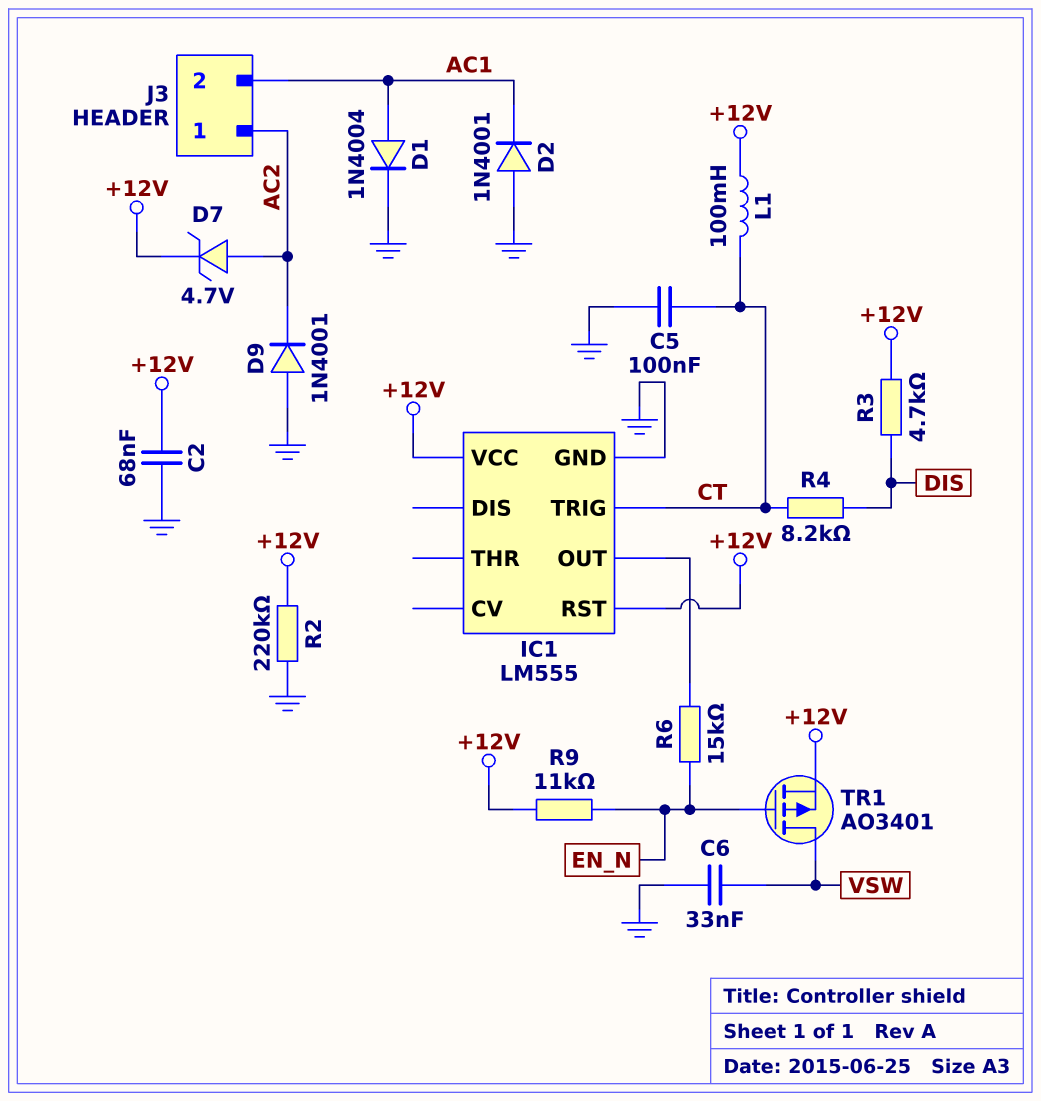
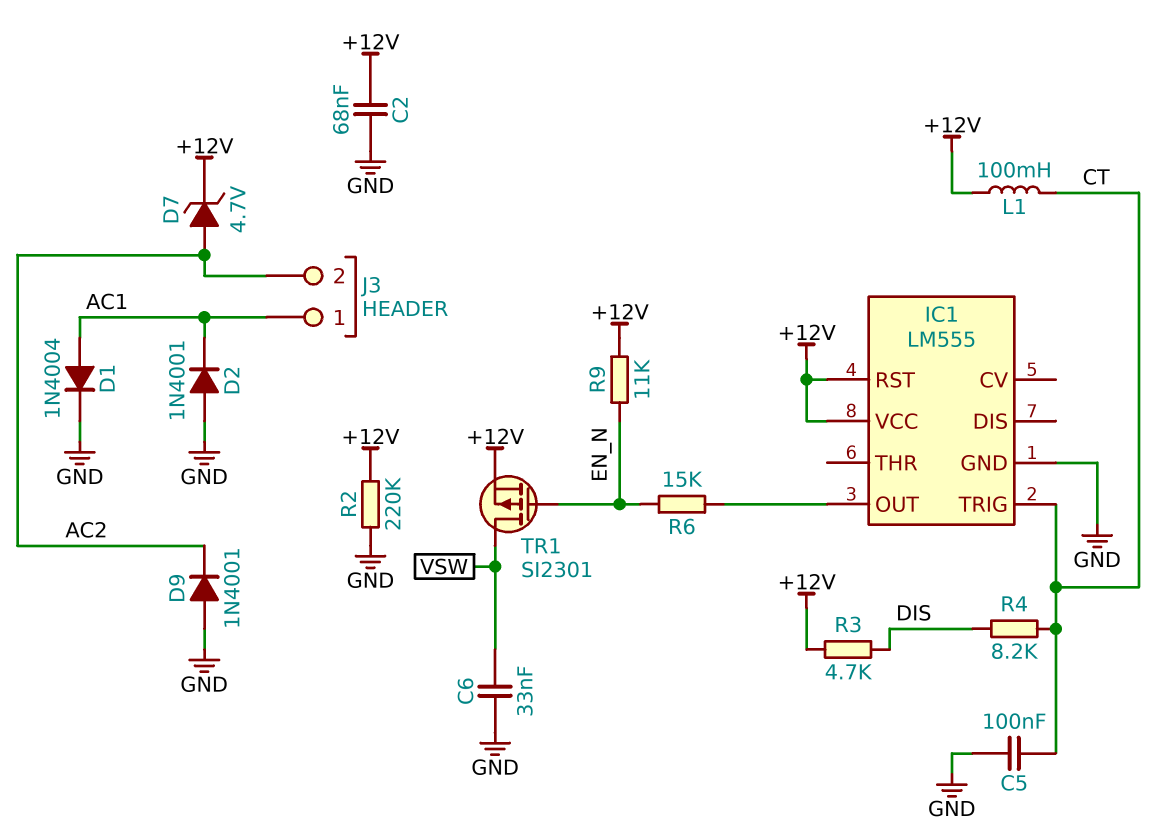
J3 pin 1: AC2 -> AC1
J3 pin 2: AC1 -> AC2
TR1: PMOS AO3401 (G EN_N, D VSW, S +12V) -> PMOS SI2301 (G EN_N, D VSW, S +12V)

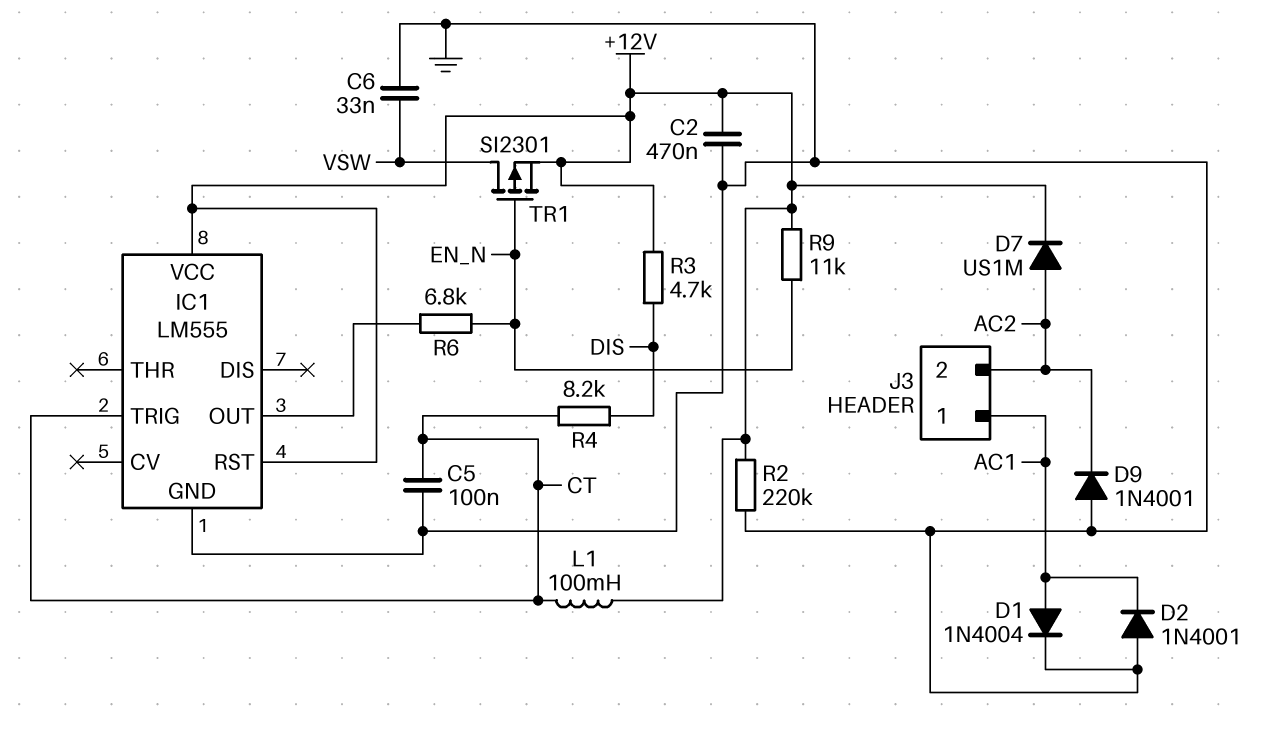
C2: 68nF (+12V, GND) -> 470nF (+12V, GND)
D7: zener 4.7V (A AC2, K +12V) -> diode US1M (A AC2, K +12V)
R6: 15k (EN_N, IC1/OUT) -> 6.8k (EN_N, IC1/OUT)

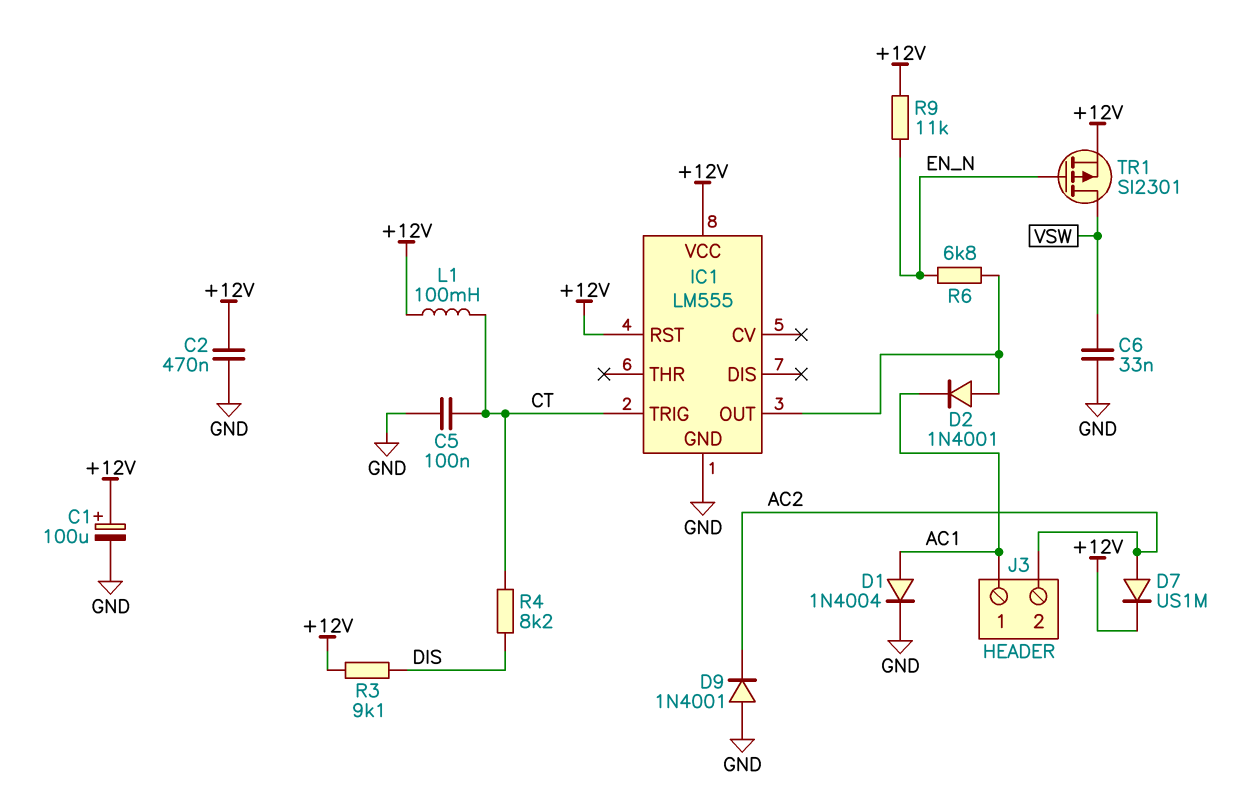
C1: none -> 100uF (plus +12V, minus GND)
D2: diode 1N4001 (A GND, K AC1) -> diode 1N4001 (A IC1/OUT, K AC1)
R2: 220k (+12V, GND) -> none
R3: 4.7k (+12V, DIS) -> 9.1k (+12V, DIS)

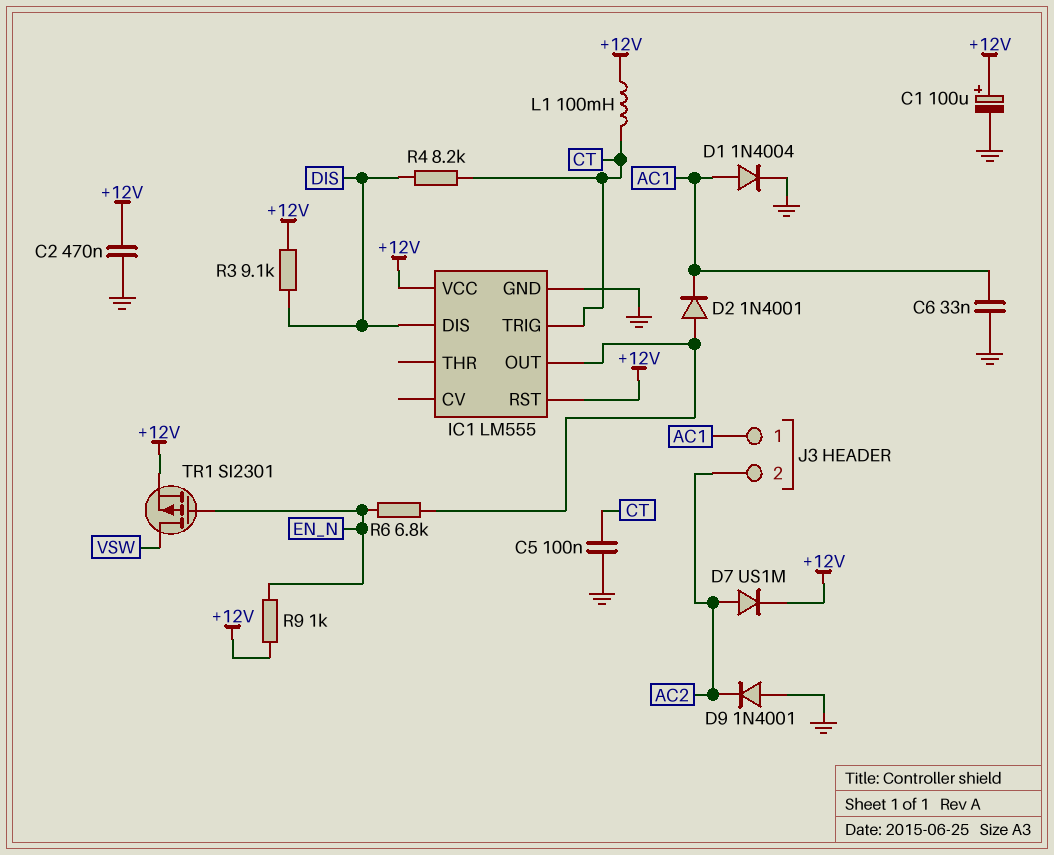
C6: 33nF (GND, VSW) -> 33nF (AC1, GND)
IC1 pin DIS: none -> DIS
R9: 11k (+12V, EN_N) -> 1k (+12V, EN_N)

